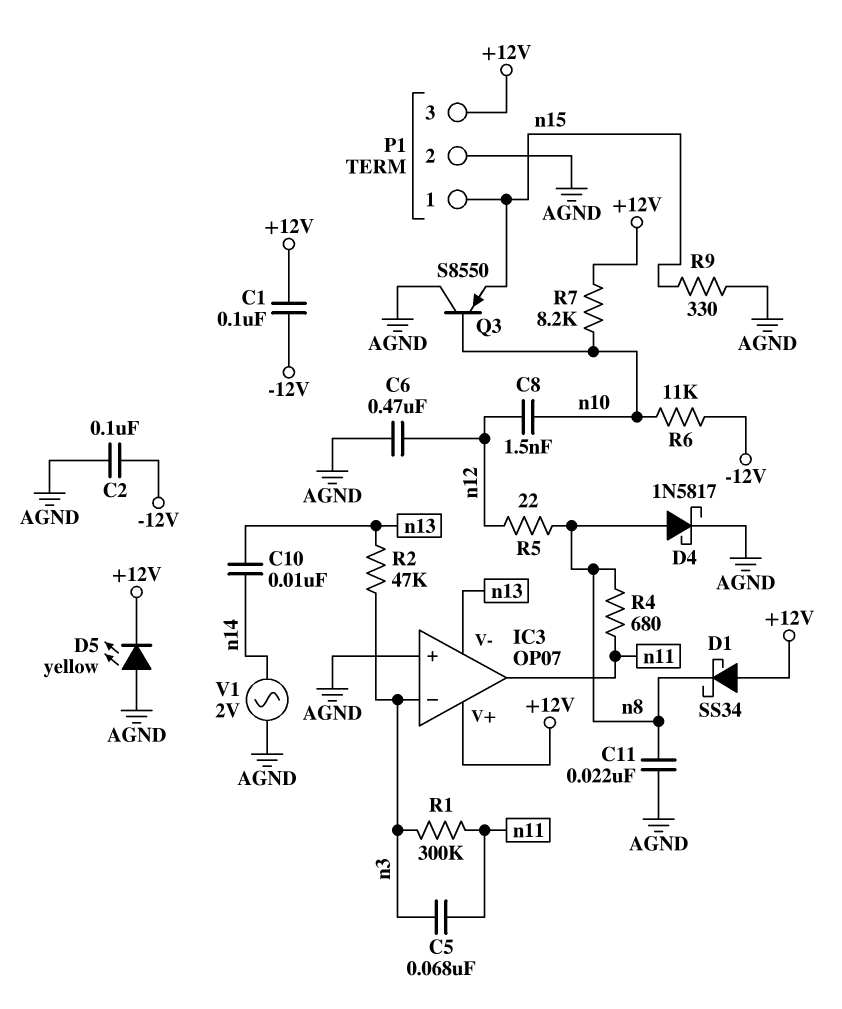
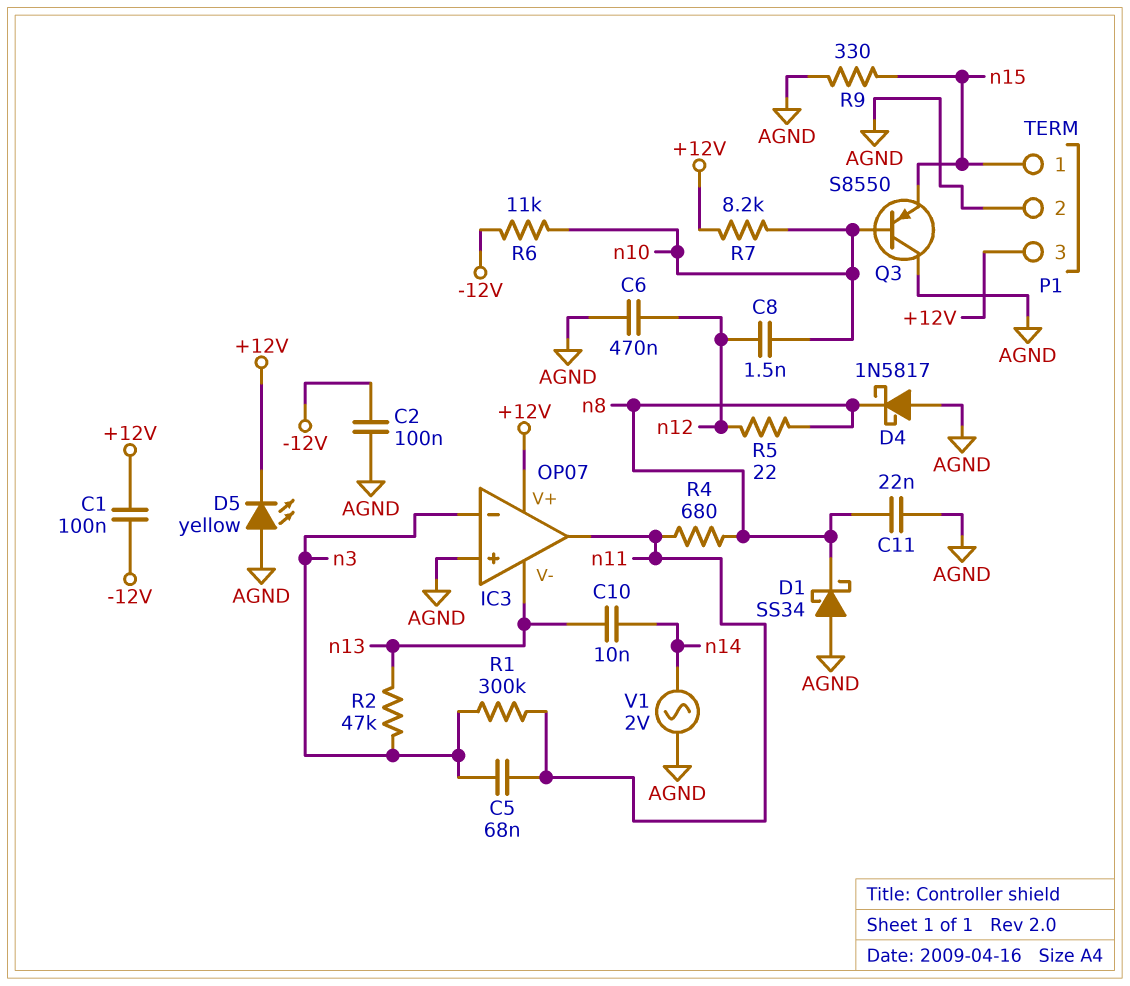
D1: schottky SS34 (A +12V, K n8) -> schottky SS34 (A AGND, K n8)
D4: schottky 1N5817 (A n8, K AGND) -> schottky 1N5817 (A AGND, K n8)

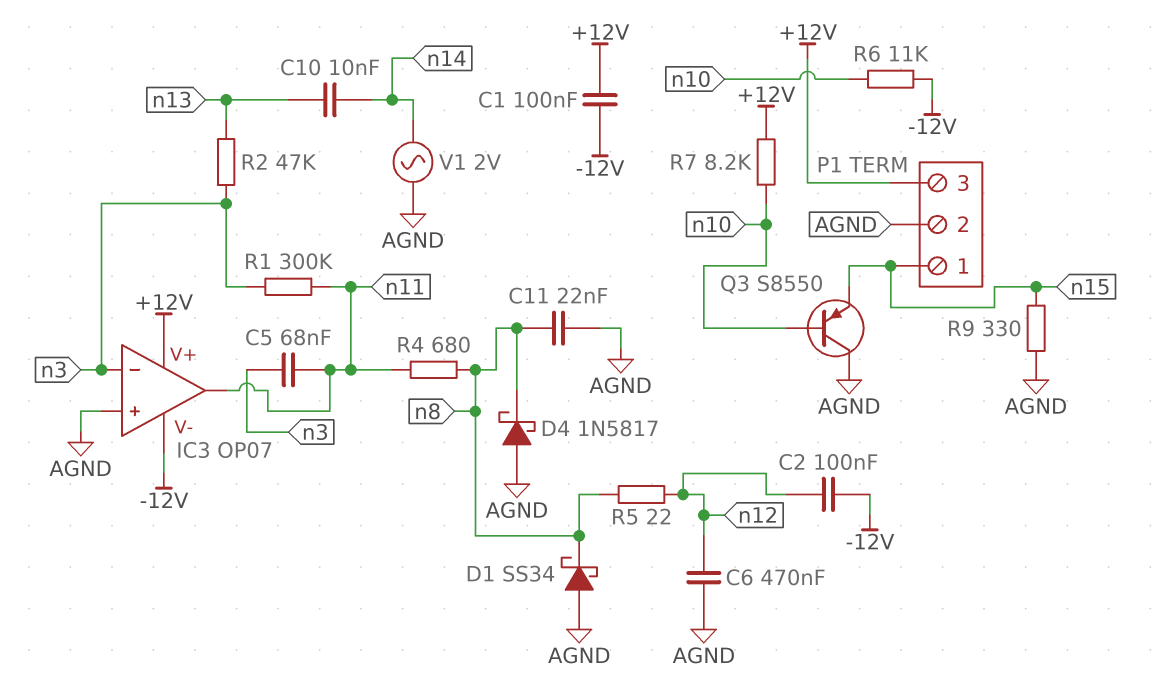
C2: 100nF (-12V, AGND) -> 100nF (-12V, n12)
C8: 1.5nF (n10, n12) -> none
D5: LED yellow (A AGND, K +12V) -> none
IC3 pin V-: n13 -> -12V

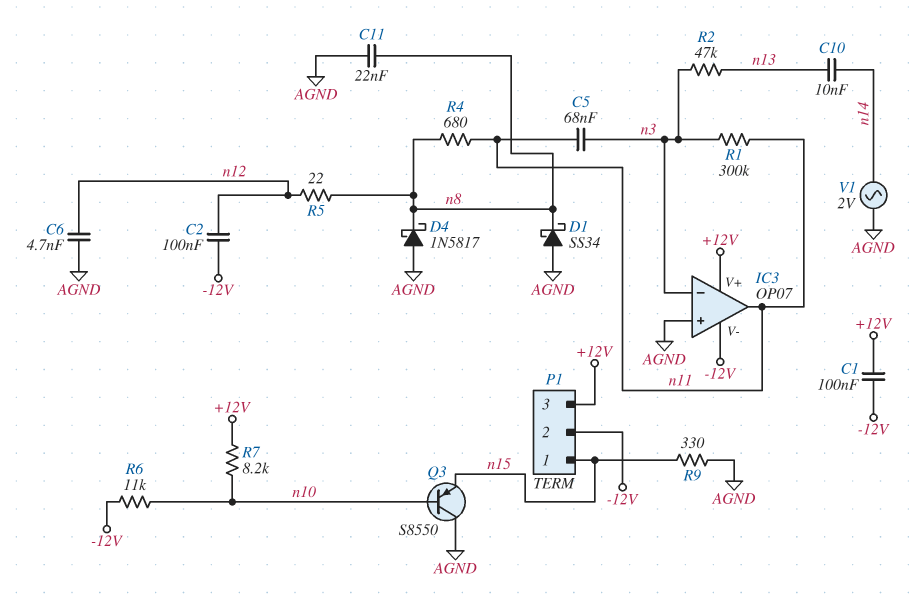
C6: 470nF (AGND, n12) -> 4.7nF (AGND, n12)
P1 pin 2: AGND -> -12V

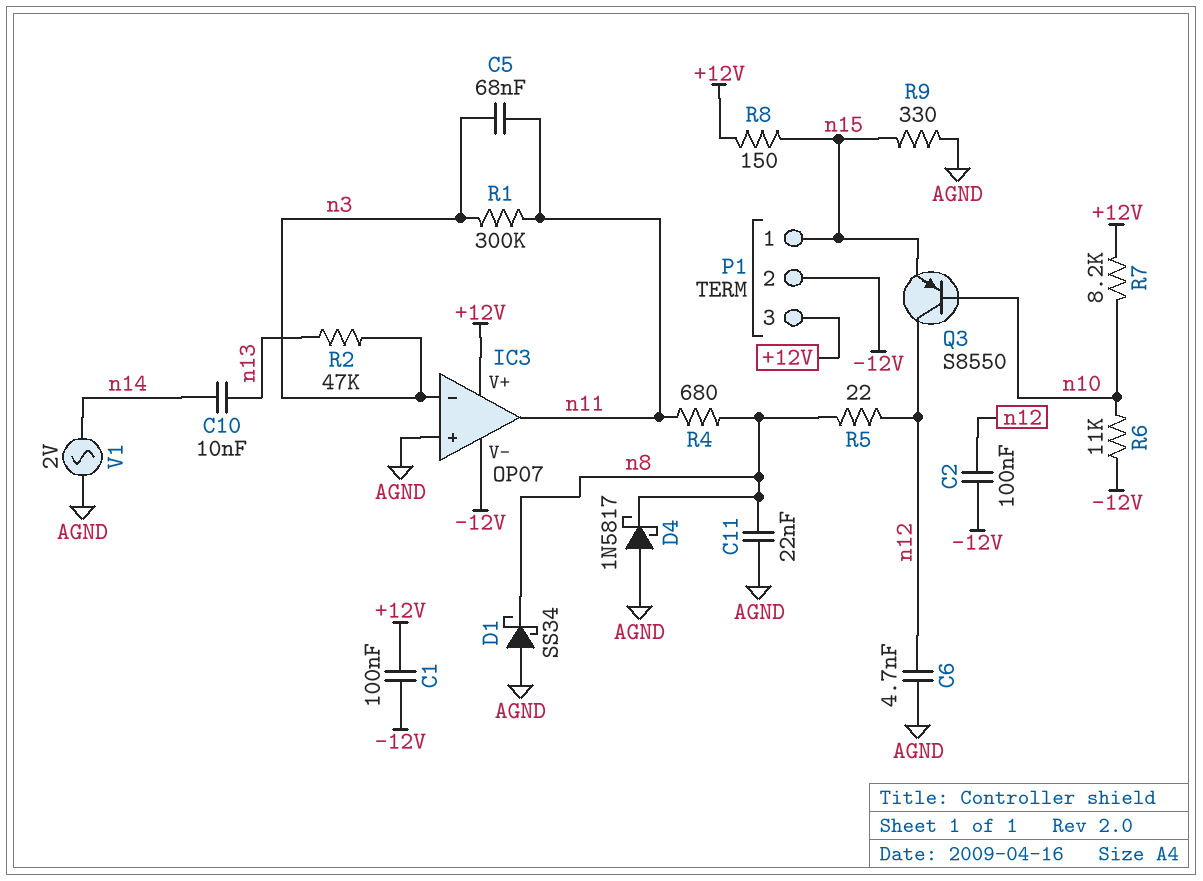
Q3: PNP S8550 (B n10, C AGND, E n15) -> PNP S8550 (B n10, C n12, E n15)
R8: none -> 150 (+12V, n15)

